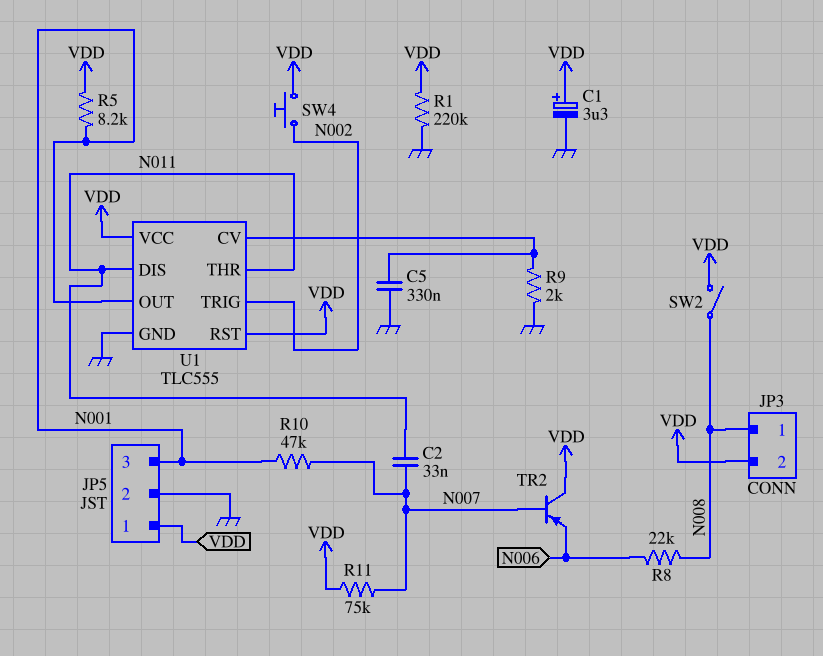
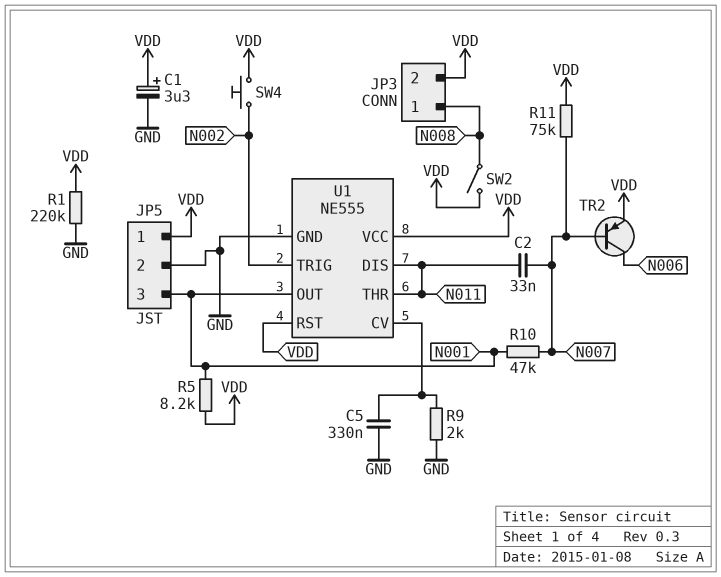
R8: 22k (N006, N008) -> none
TR2: PNP (B N007, C VDD, E N006) -> PNP (B N007, C N006, E VDD)
U1: TLC555 -> NE555

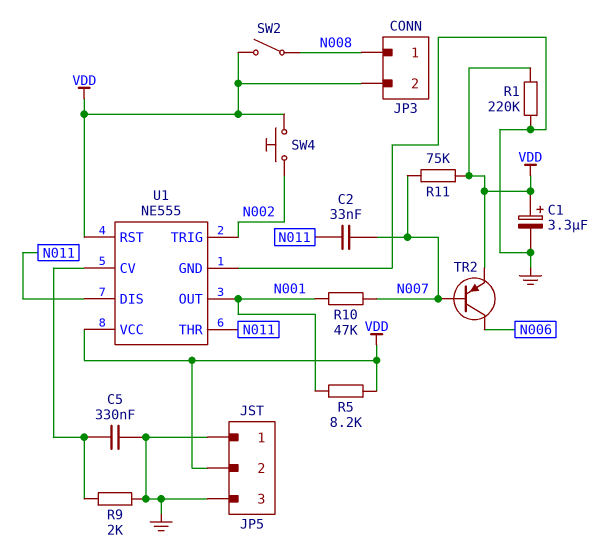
JP5 pin 1: VDD -> GND
JP5 pin 2: GND -> VDD
JP5 pin 3: N001 -> GND

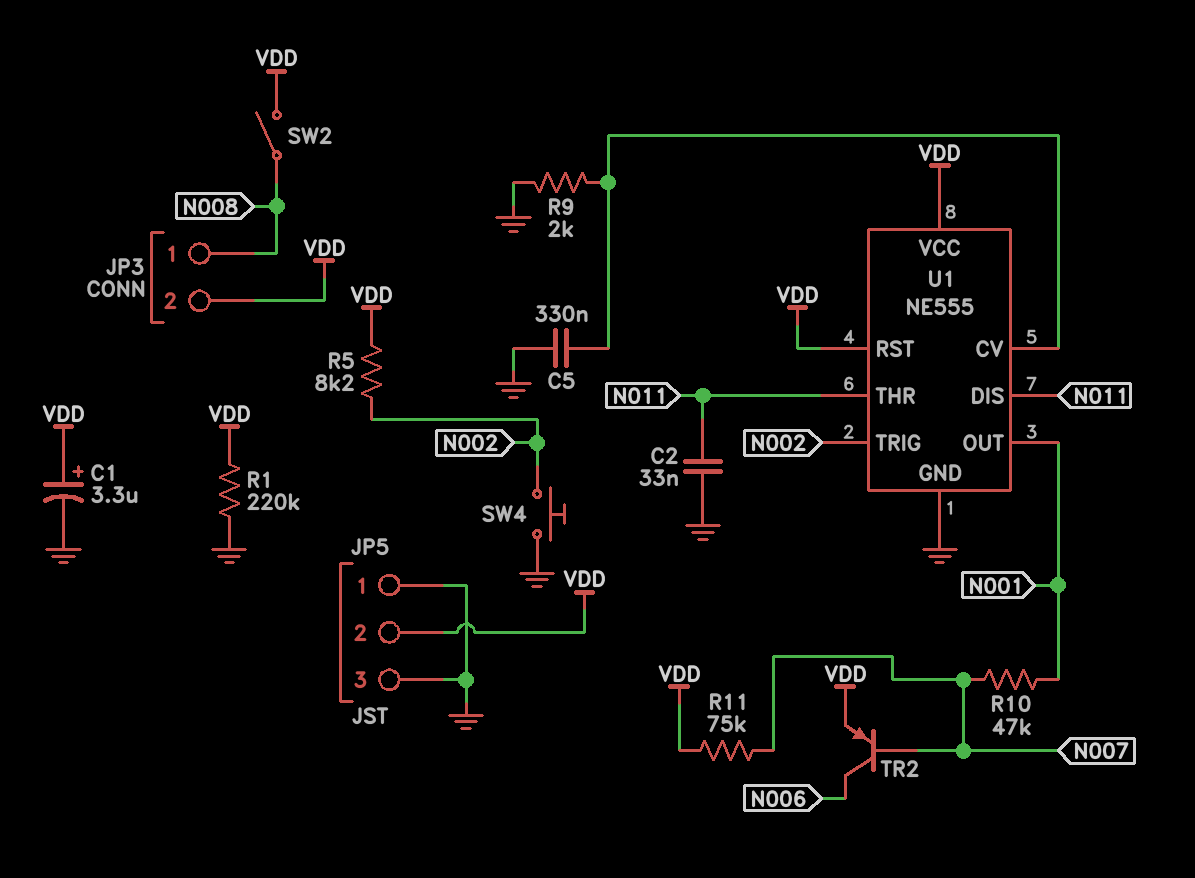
C2: 33nF (N007, N011) -> 33nF (GND, N011)
R5: 8.2k (N001, VDD) -> 8.2k (N002, VDD)
SW4: button (N002, VDD) -> button (GND, N002)

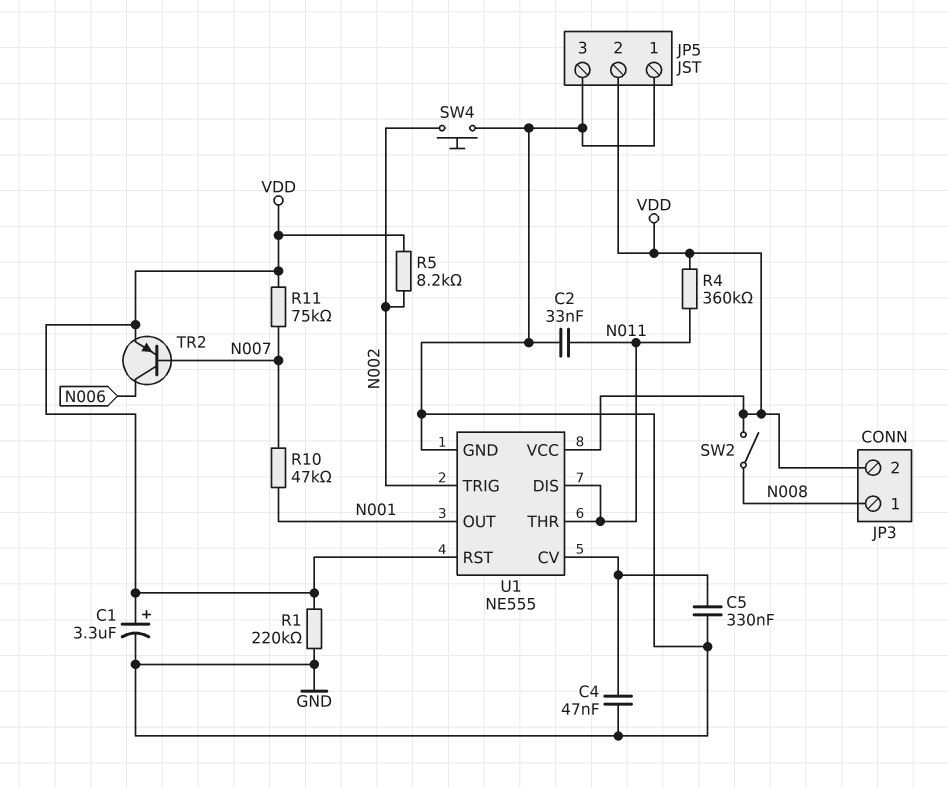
C4: none -> 47nF (GND, U1/CV)
R4: none -> 360k (N011, VDD)
R9: 2k (GND, U1/CV) -> none

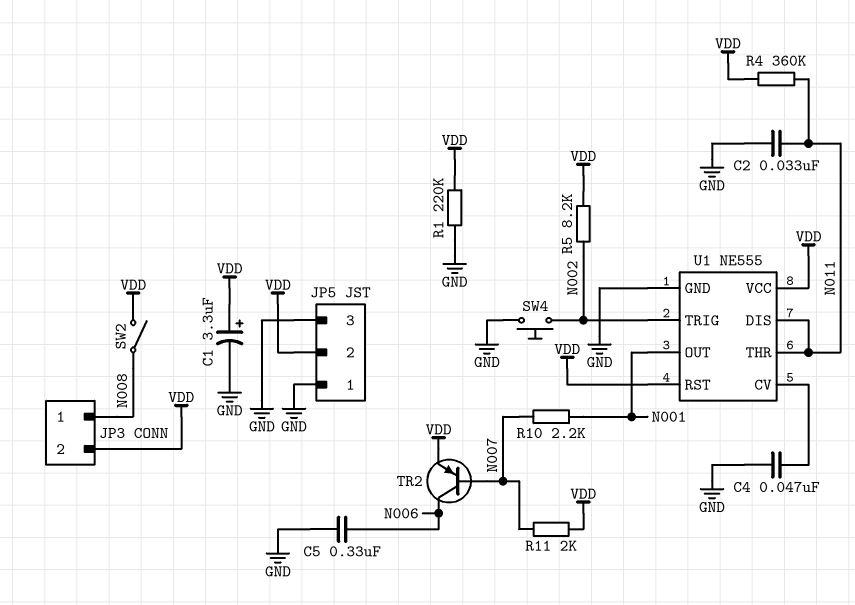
C5: 330nF (GND, U1/CV) -> 330nF (GND, N006)
R10: 47k (N001, N007) -> 2.2k (N001, N007)
R11: 75k (N007, VDD) -> 2k (N007, VDD)

